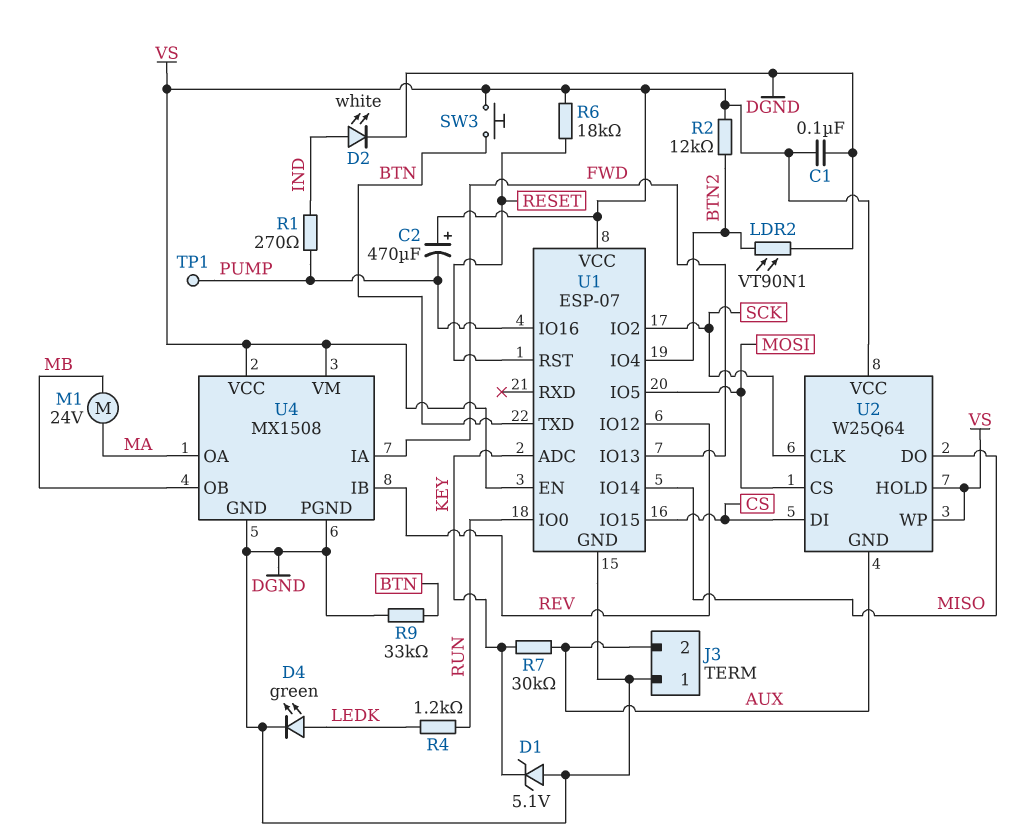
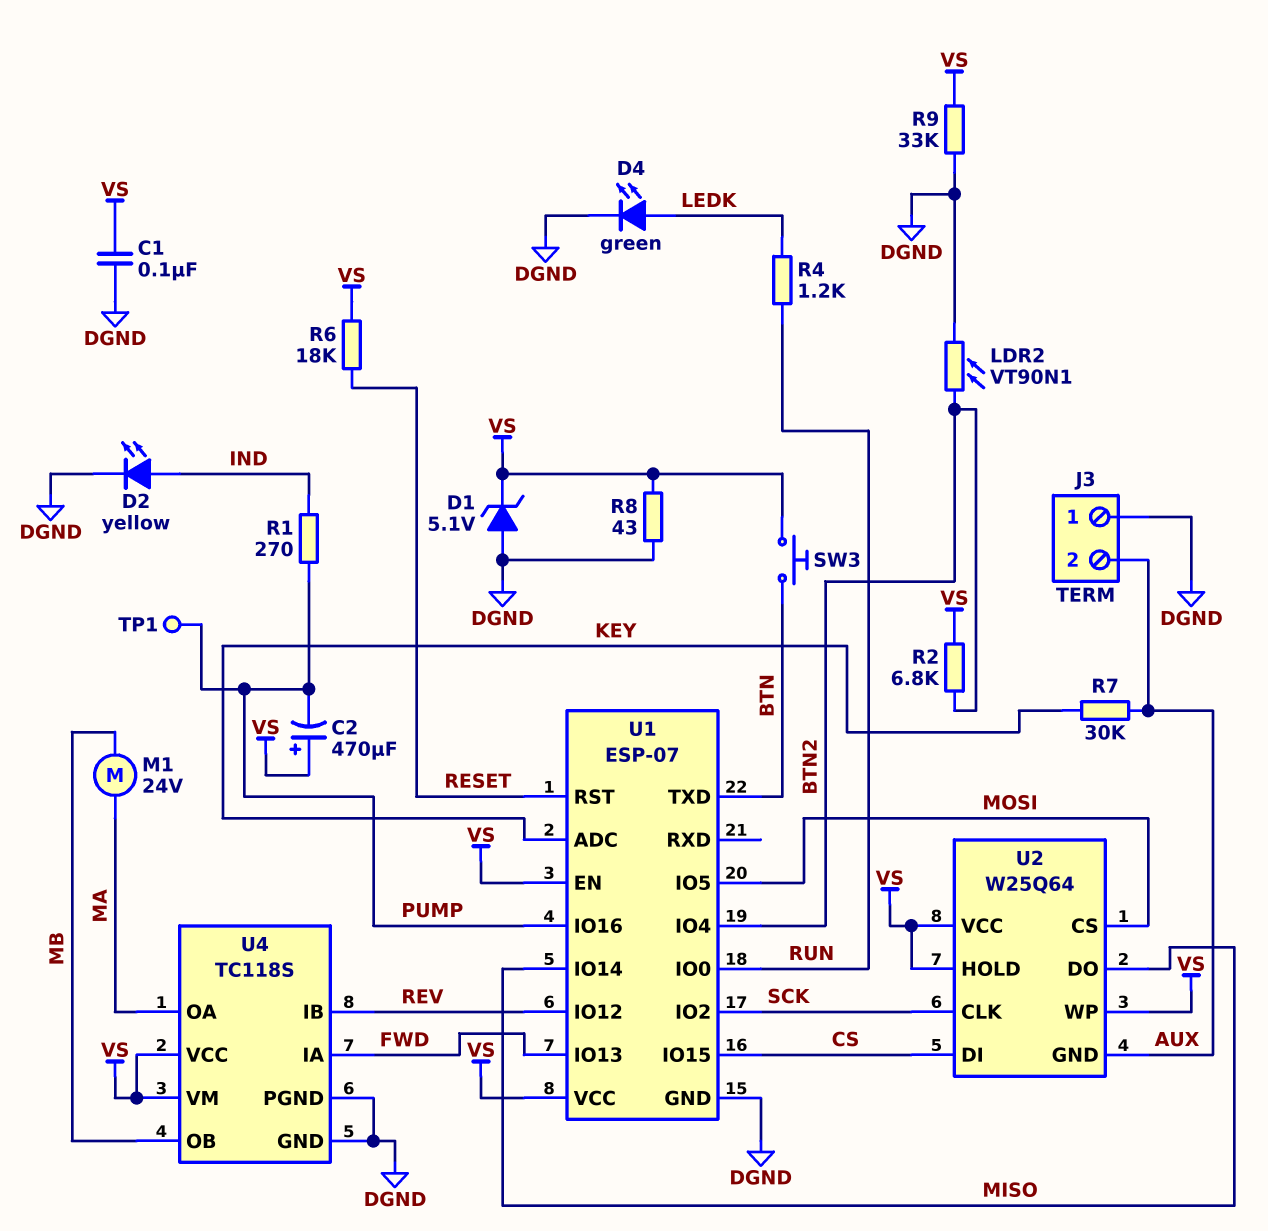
D1: zener 5.1V (A DGND, K KEY) -> zener 5.1V (A DGND, K VS)
D2: LED white (A IND, K DGND) -> LED yellow (A IND, K DGND)
R2: 12k (BTN2, VS) -> 6.8k (BTN2, VS)
R8: none -> 43 (DGND, VS)
R9: 33k (BTN, DGND) -> 33k (DGND, VS)
U4: MX1508 -> TC118S

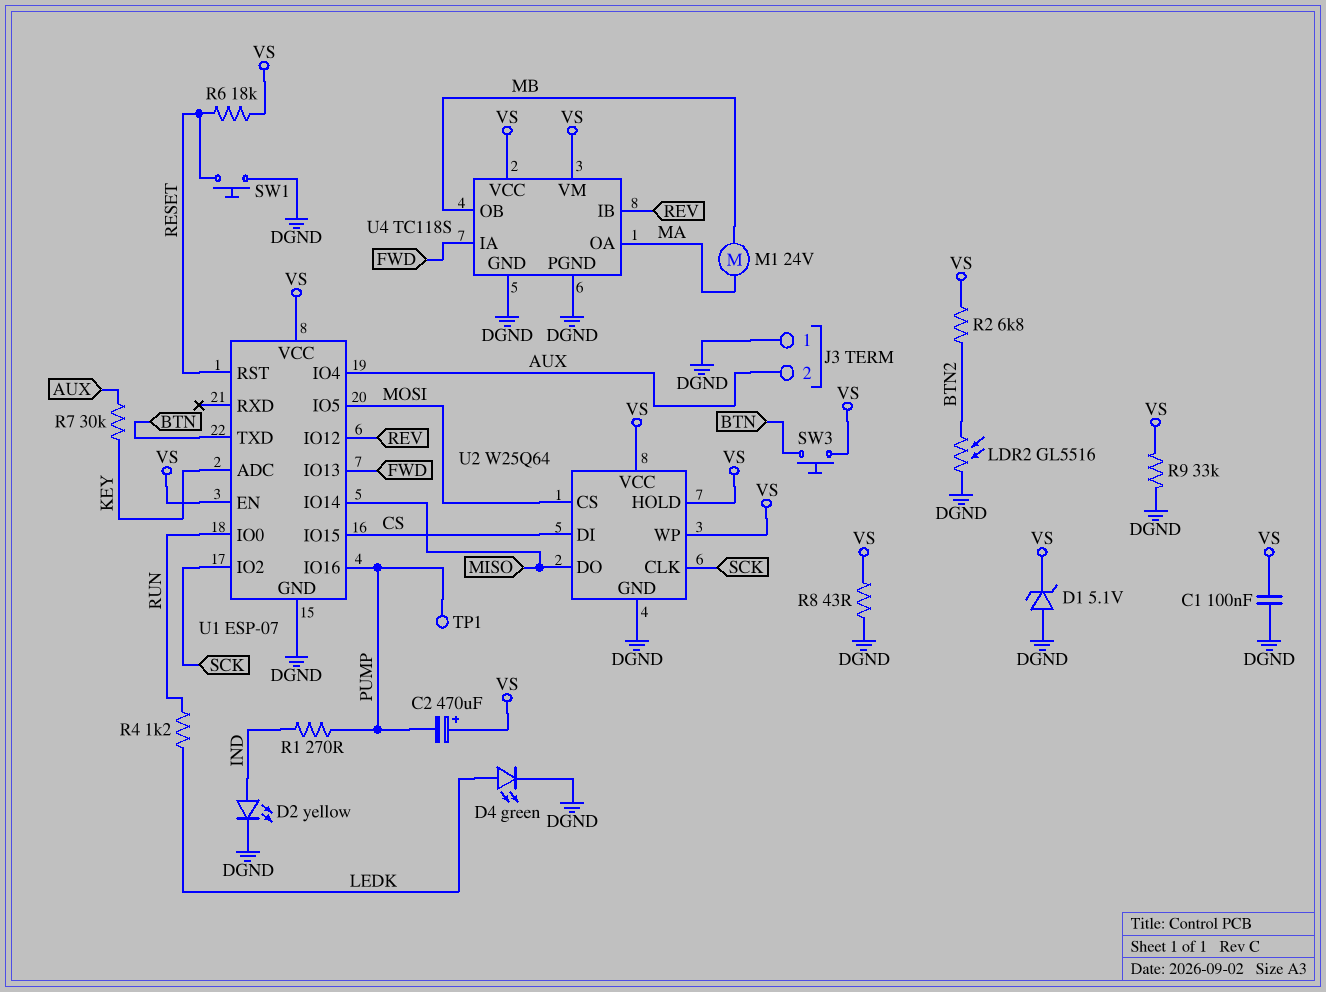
LDR2: VT90N1 (BTN2, DGND) -> GL5516 (BTN2, DGND)
SW1: none -> button (DGND, RESET)
U1 pin IO4: BTN2 -> AUX
U2 pin GND: AUX -> DGND

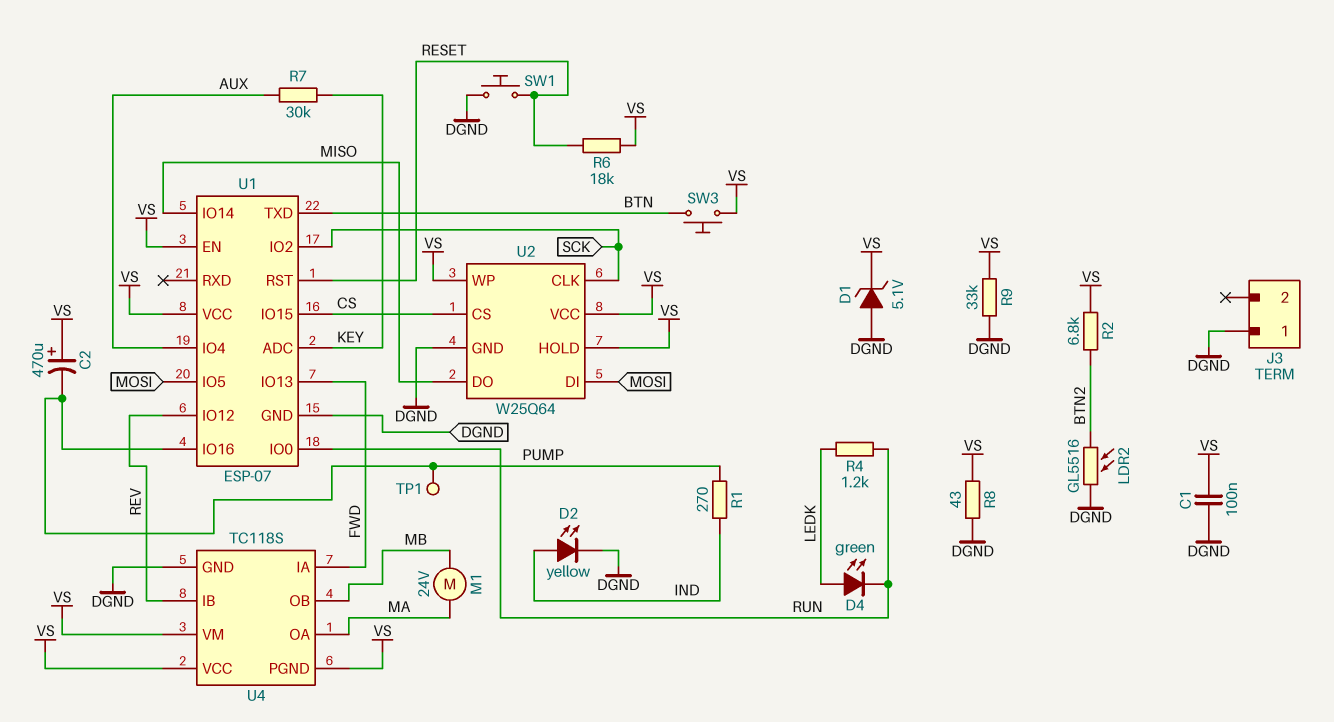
D4: LED green (A LEDK, K DGND) -> LED green (A LEDK, K RUN)
J3 pin 2: AUX -> none
U2 pin CS: MOSI -> CS
U2 pin DI: CS -> MOSI
U4 pin PGND: DGND -> VS

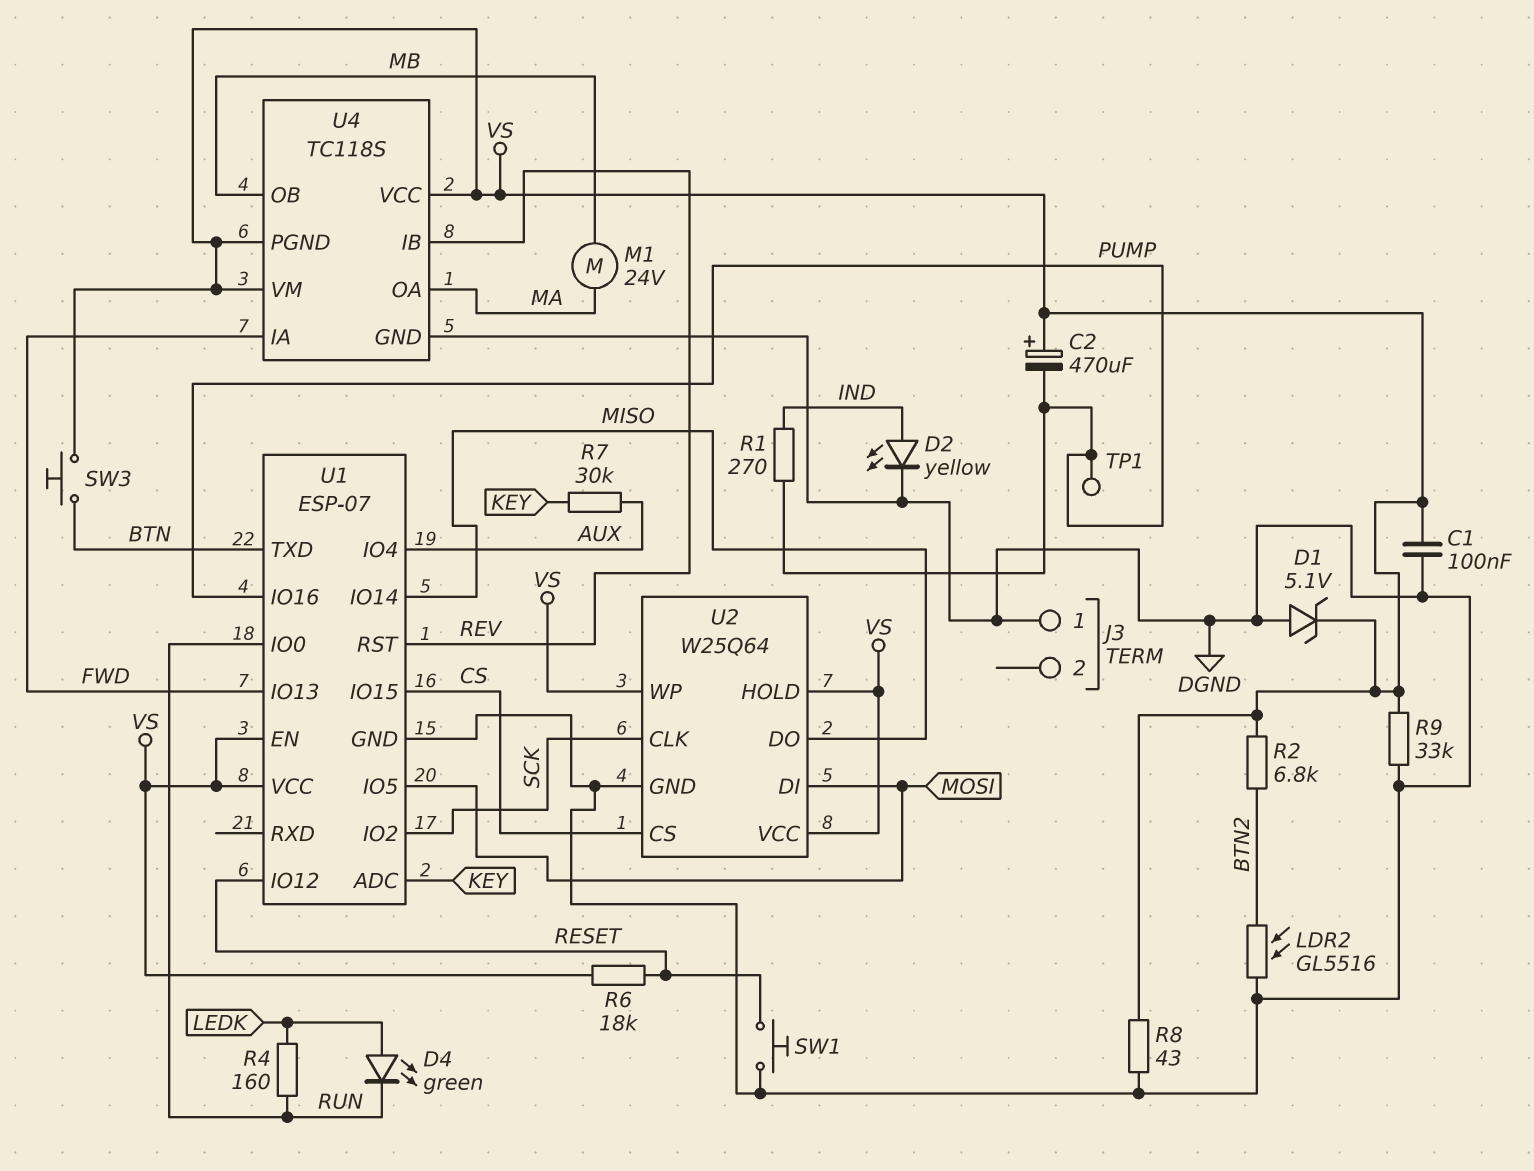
R4: 1.2k (LEDK, RUN) -> 160 (LEDK, RUN)
U1 pin IO12: REV -> RESET
U1 pin RST: RESET -> REV

